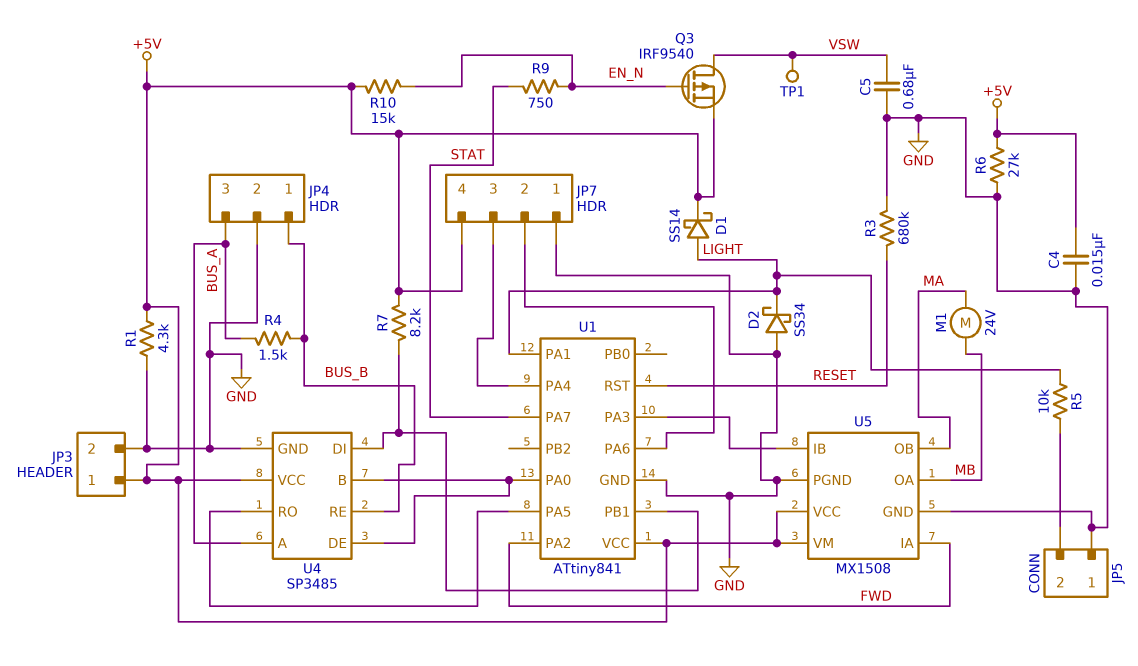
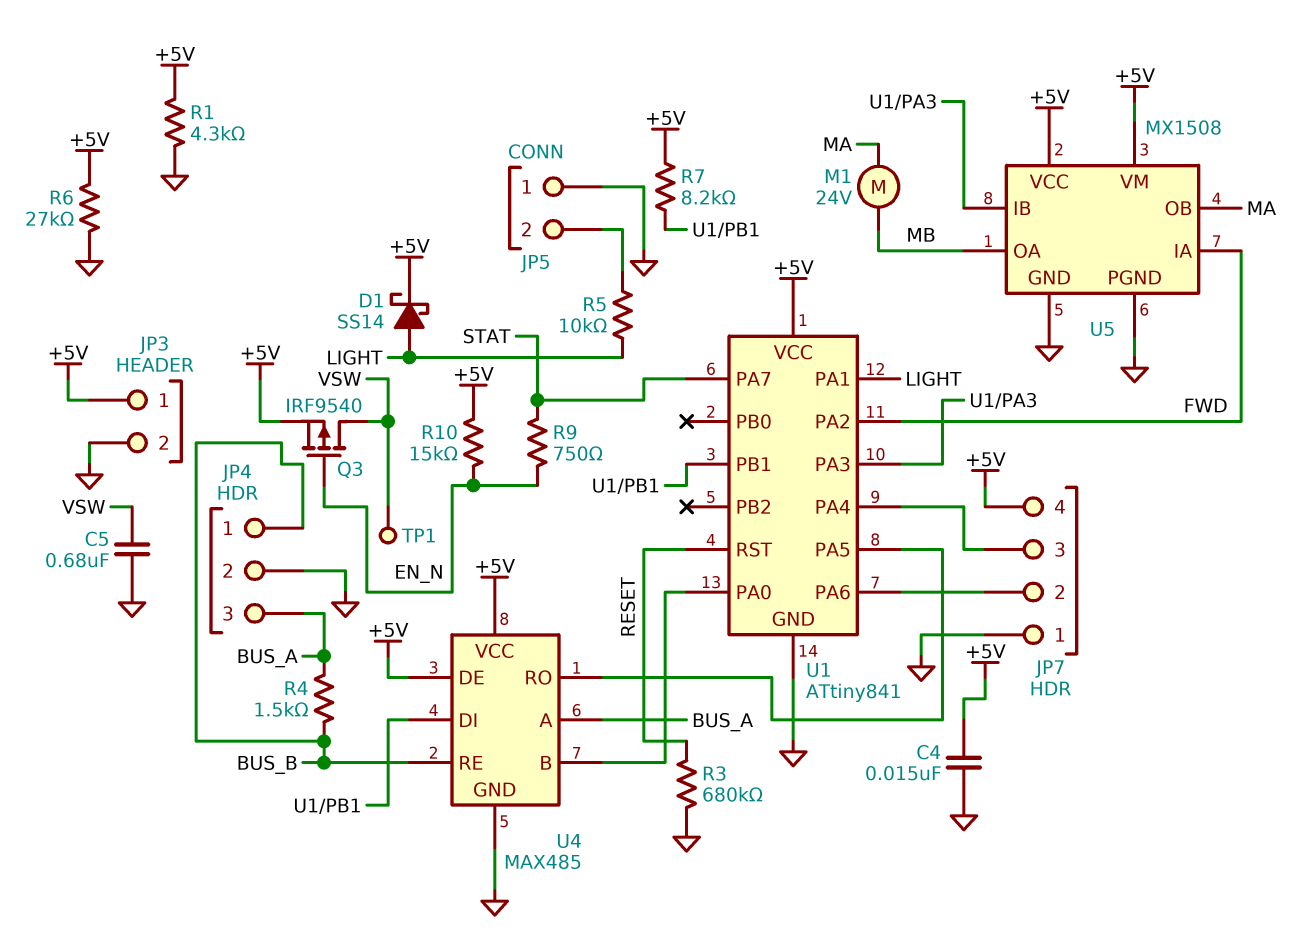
D2: schottky SS34 (A GND, K LIGHT) -> none
U4: SP3485 -> MAX485
U4 pin DE: U1/PA0 -> +5V

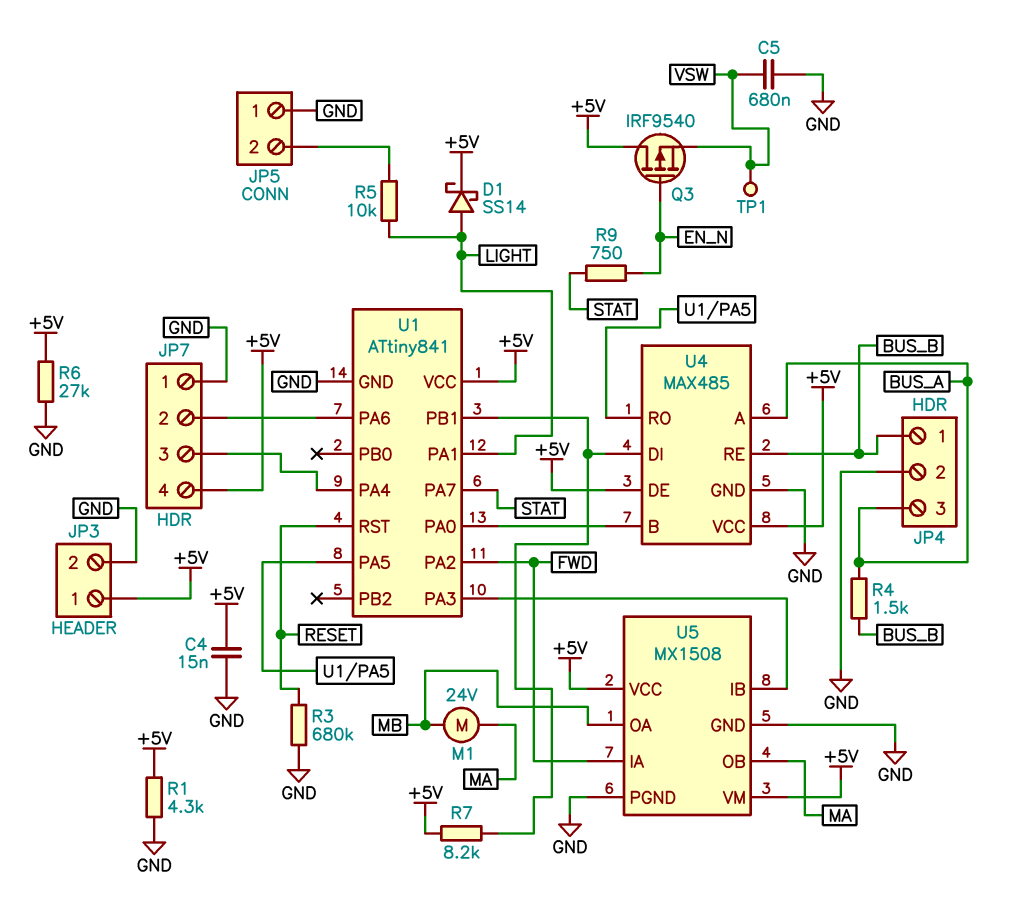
Q3: PMOS IRF9540 (G EN_N, D VSW, S +5V) -> PMOS IRF9540 (G EN_N, D +5V, S VSW)
R10: 15k (+5V, EN_N) -> none

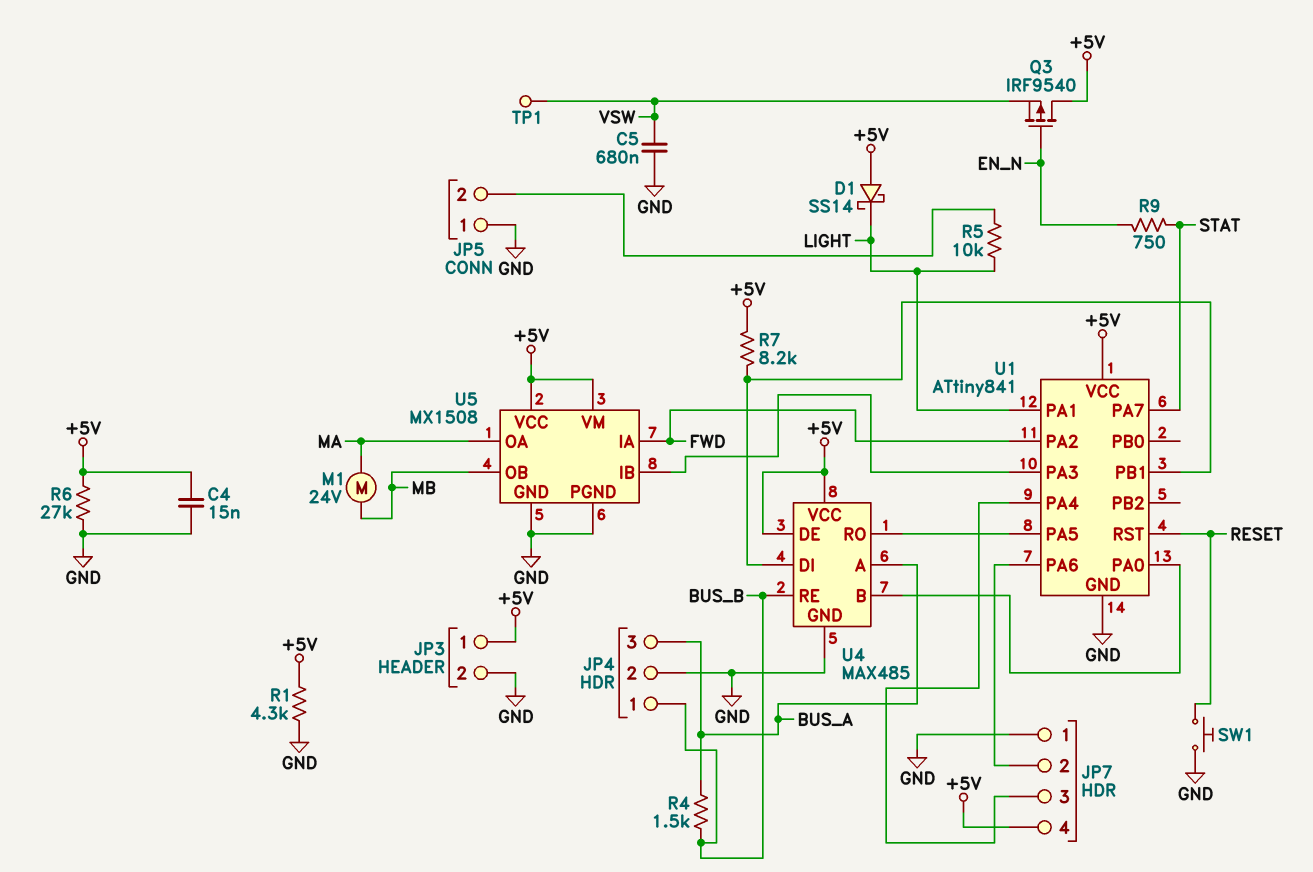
D1: schottky SS14 (A LIGHT, K +5V) -> schottky SS14 (A +5V, K LIGHT)
R3: 680k (GND, RESET) -> none
SW1: none -> button (GND, RESET)
U5 pin OA: MB -> MA
U5 pin OB: MA -> MB

